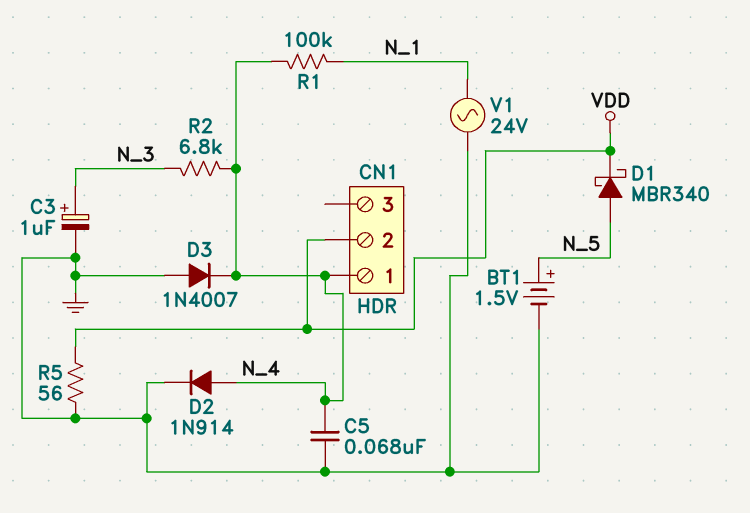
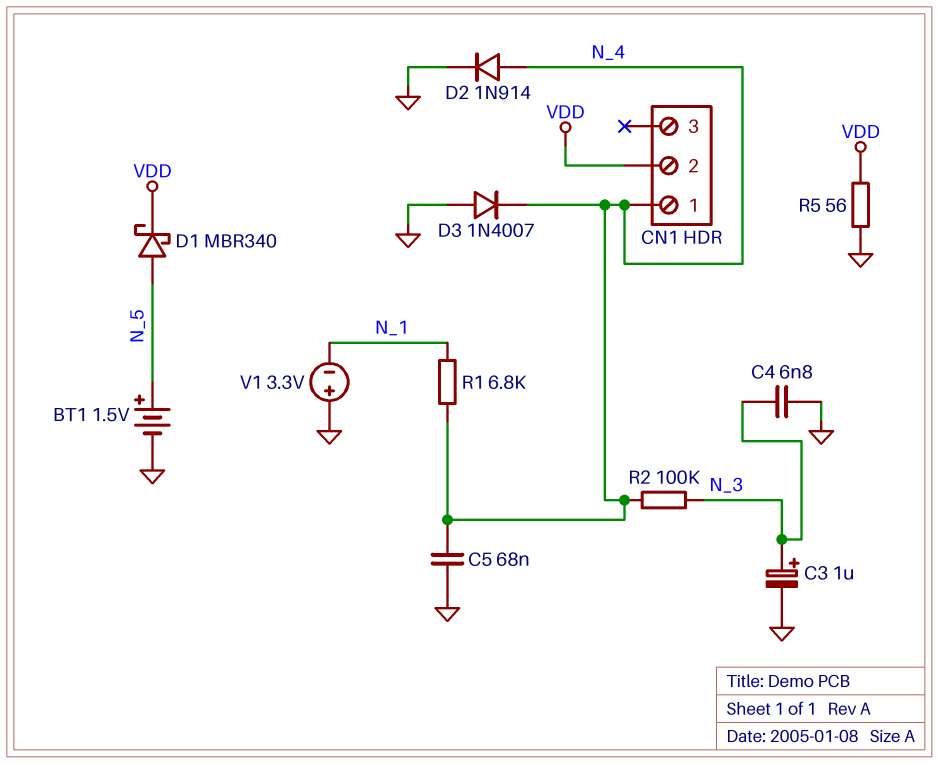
C4: none -> 6.8nF (GND, N_3)
R1: 100k (N_1, N_4) -> 6.8k (N_1, N_4)
R2: 6.8k (N_3, N_4) -> 100k (N_3, N_4)
V1: AC 24V (GND, N_1) -> 3.3V (plus GND, minus N_1)

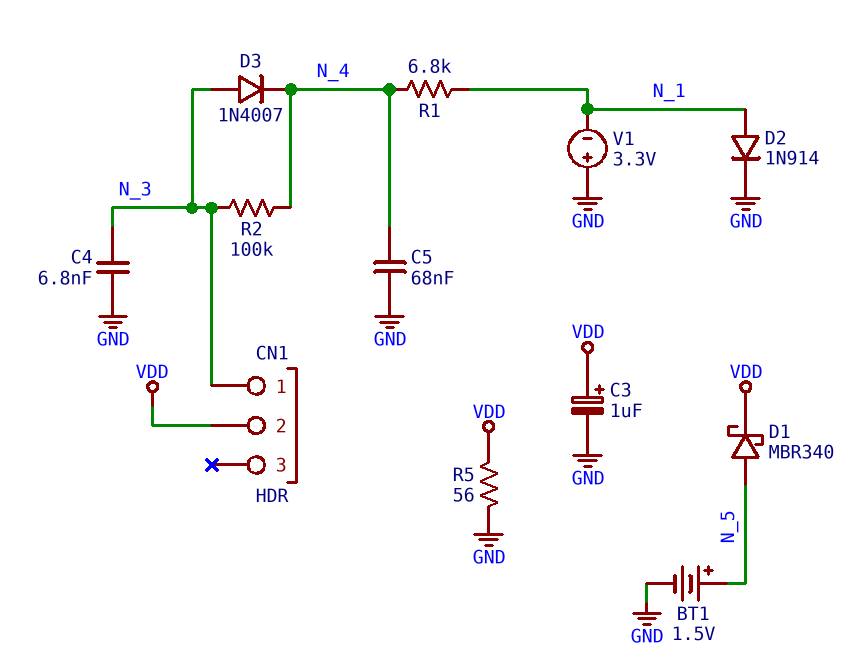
C3: 1uF (plus N_3, minus GND) -> 1uF (plus VDD, minus GND)
CN1 pin 1: N_4 -> N_3
D2: diode 1N914 (A N_4, K GND) -> diode 1N914 (A N_1, K GND)
D3: diode 1N4007 (A GND, K N_4) -> diode 1N4007 (A N_3, K N_4)

